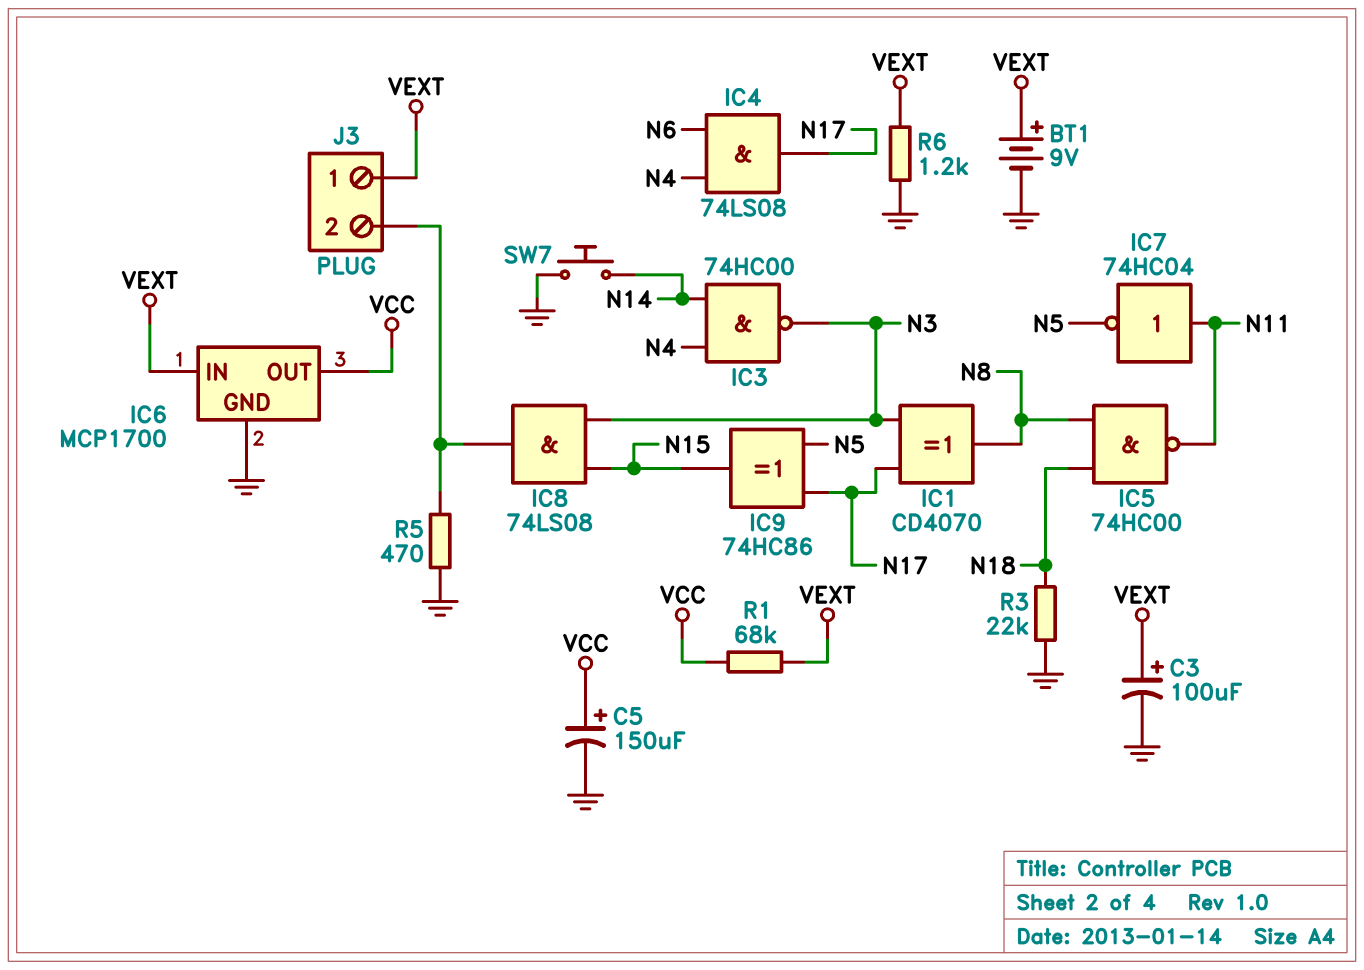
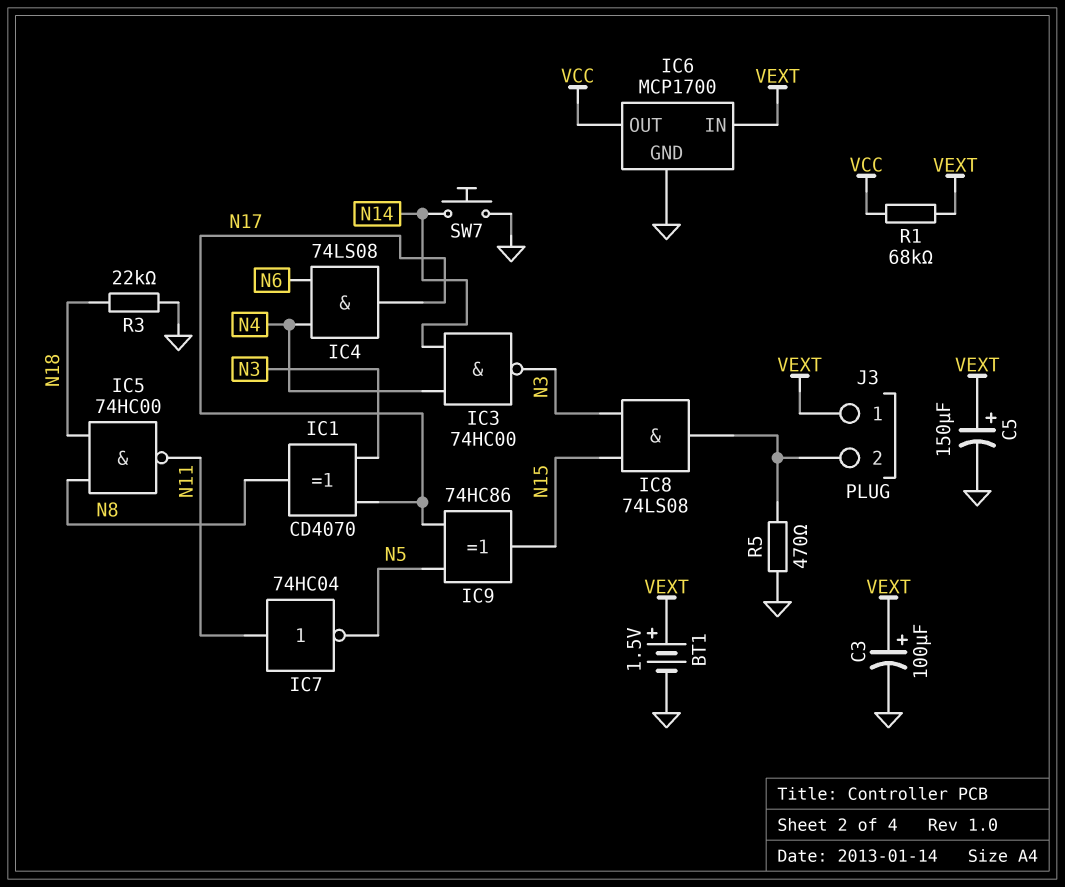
BT1: 9V (plus VEXT, minus GND) -> 1.5V (plus VEXT, minus GND)
C5: 150uF (plus VCC, minus GND) -> 150uF (plus VEXT, minus GND)
R6: 1.2k (GND, VEXT) -> none

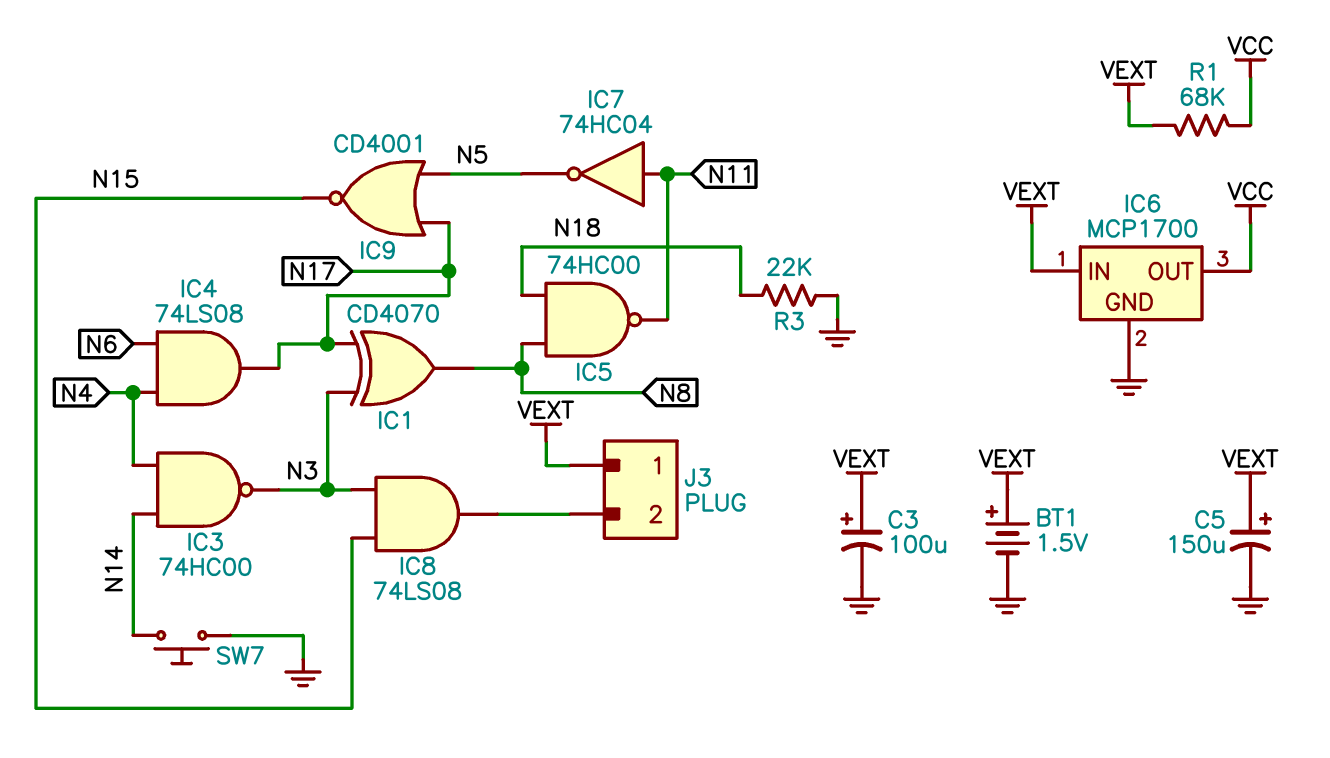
IC9: XOR 74HC86 (in N5, in N17, out N15) -> NOR CD4001 (in N5, in N17, out N15)
R5: 470 (GND, J3/2) -> none

